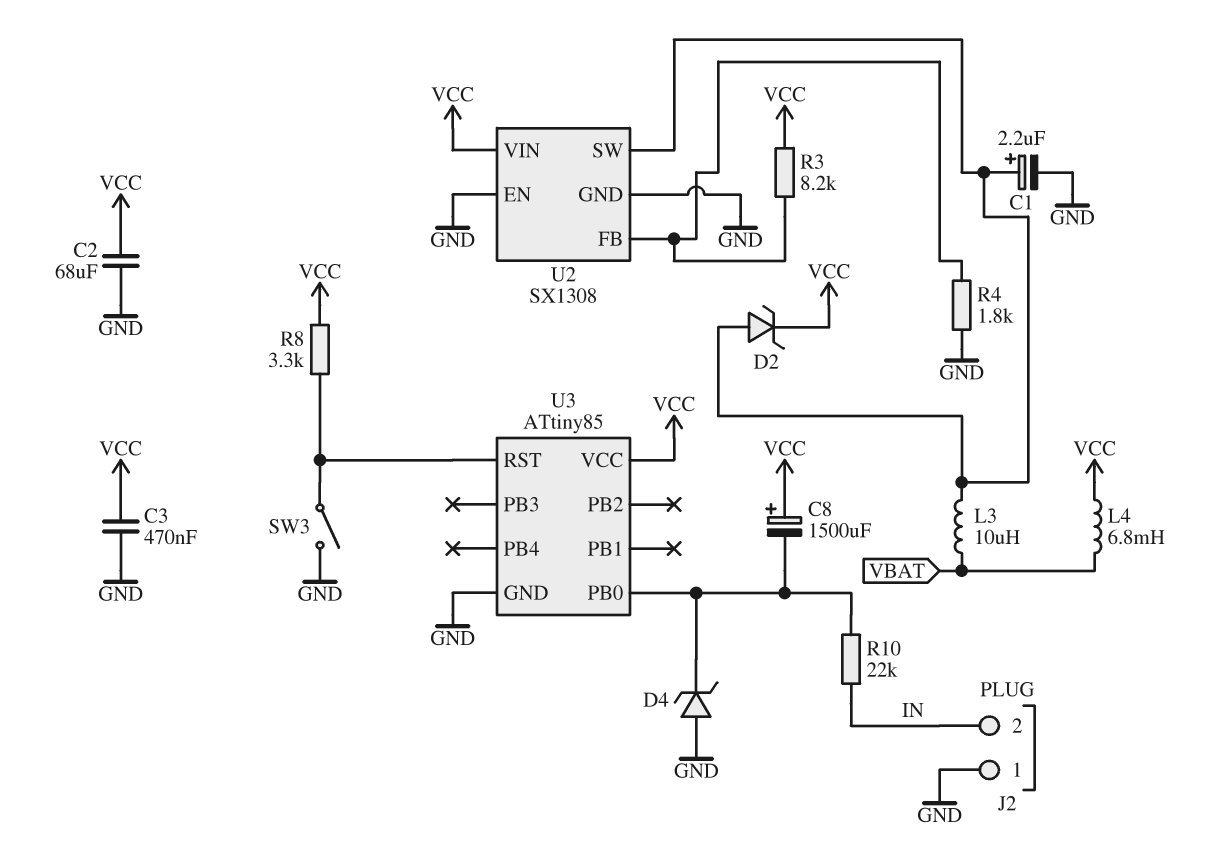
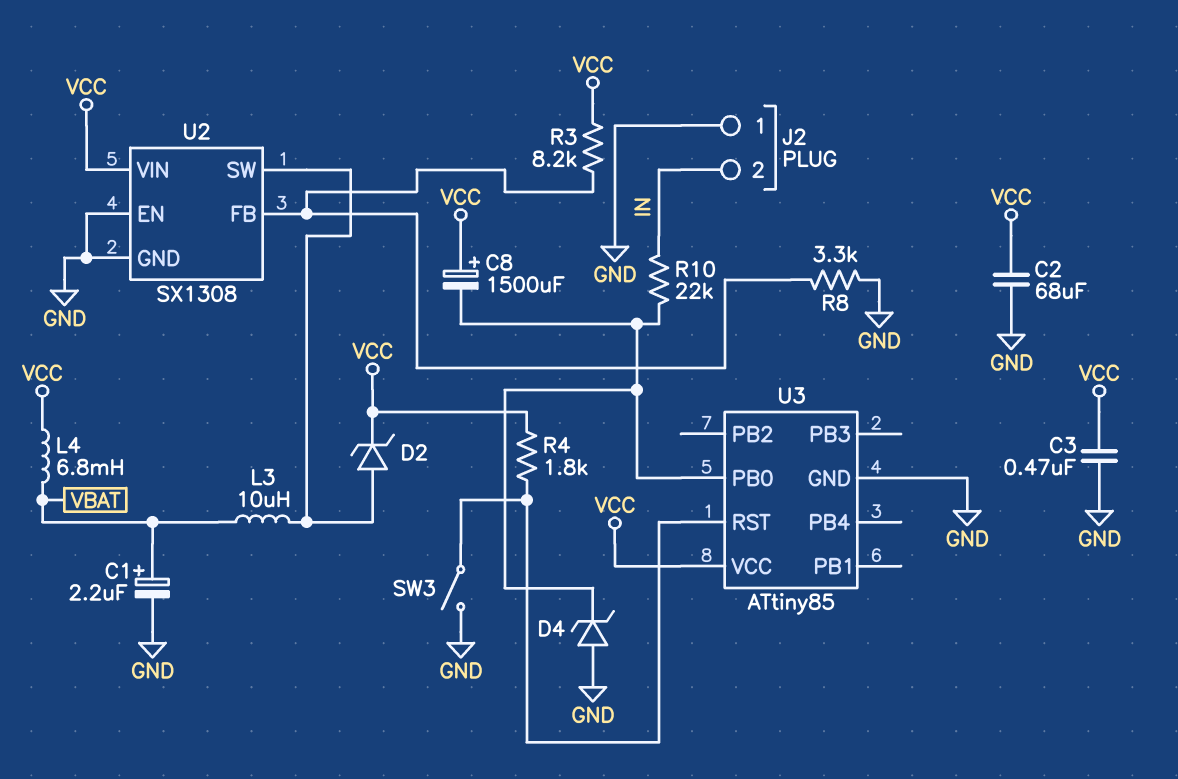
C1: 2.2uF (plus U2/SW, minus GND) -> 2.2uF (plus VBAT, minus GND)
R4: 1.8k (GND, U2/FB) -> 1.8k (U3/RST, VCC)
R8: 3.3k (U3/RST, VCC) -> 3.3k (GND, U2/FB)

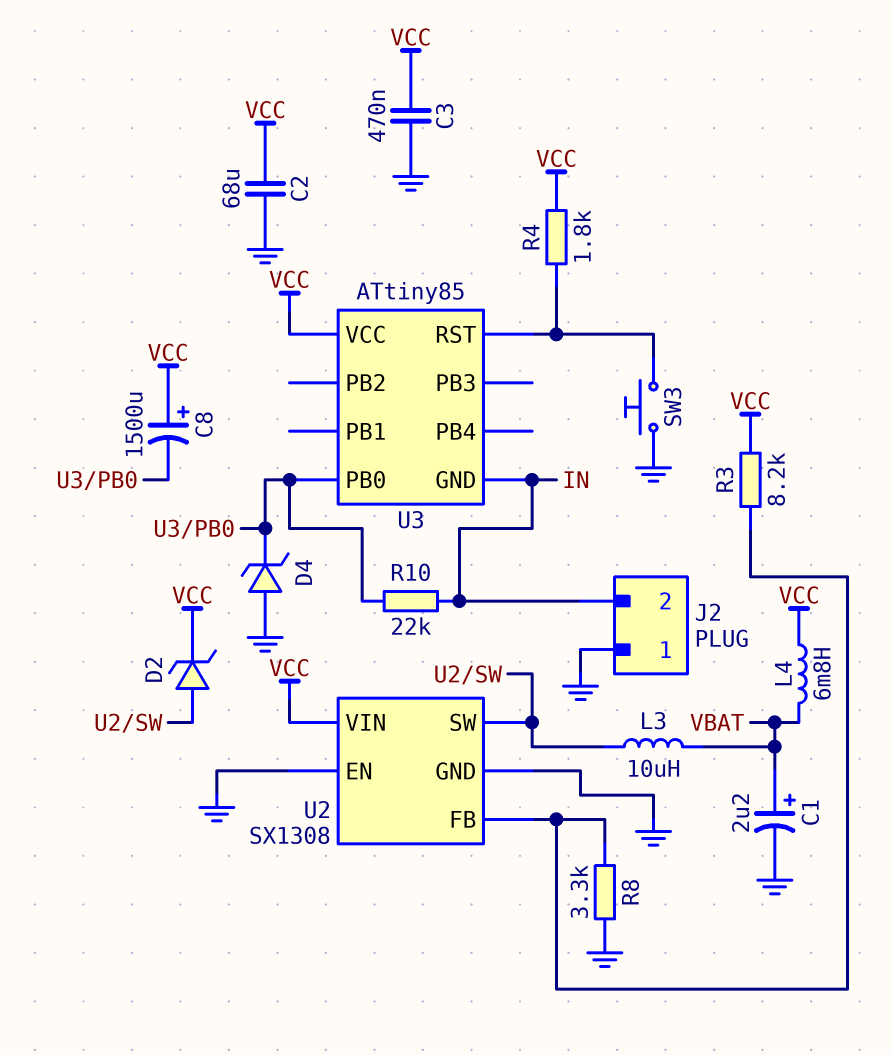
SW3: switch (GND, U3/RST) -> button (GND, U3/RST)
U3 pin GND: GND -> IN

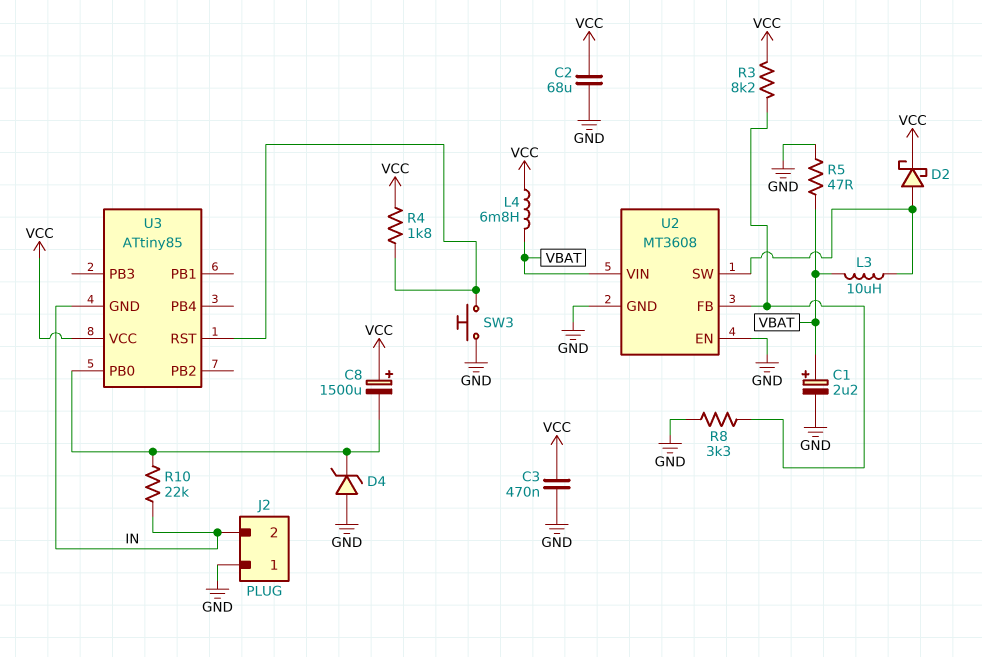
D2: zener (A U2/SW, K VCC) -> schottky (A U2/SW, K VCC)
R5: none -> 47 (GND, VBAT)
U2: SX1308 -> MT3608
U2 pin VIN: VCC -> VBAT

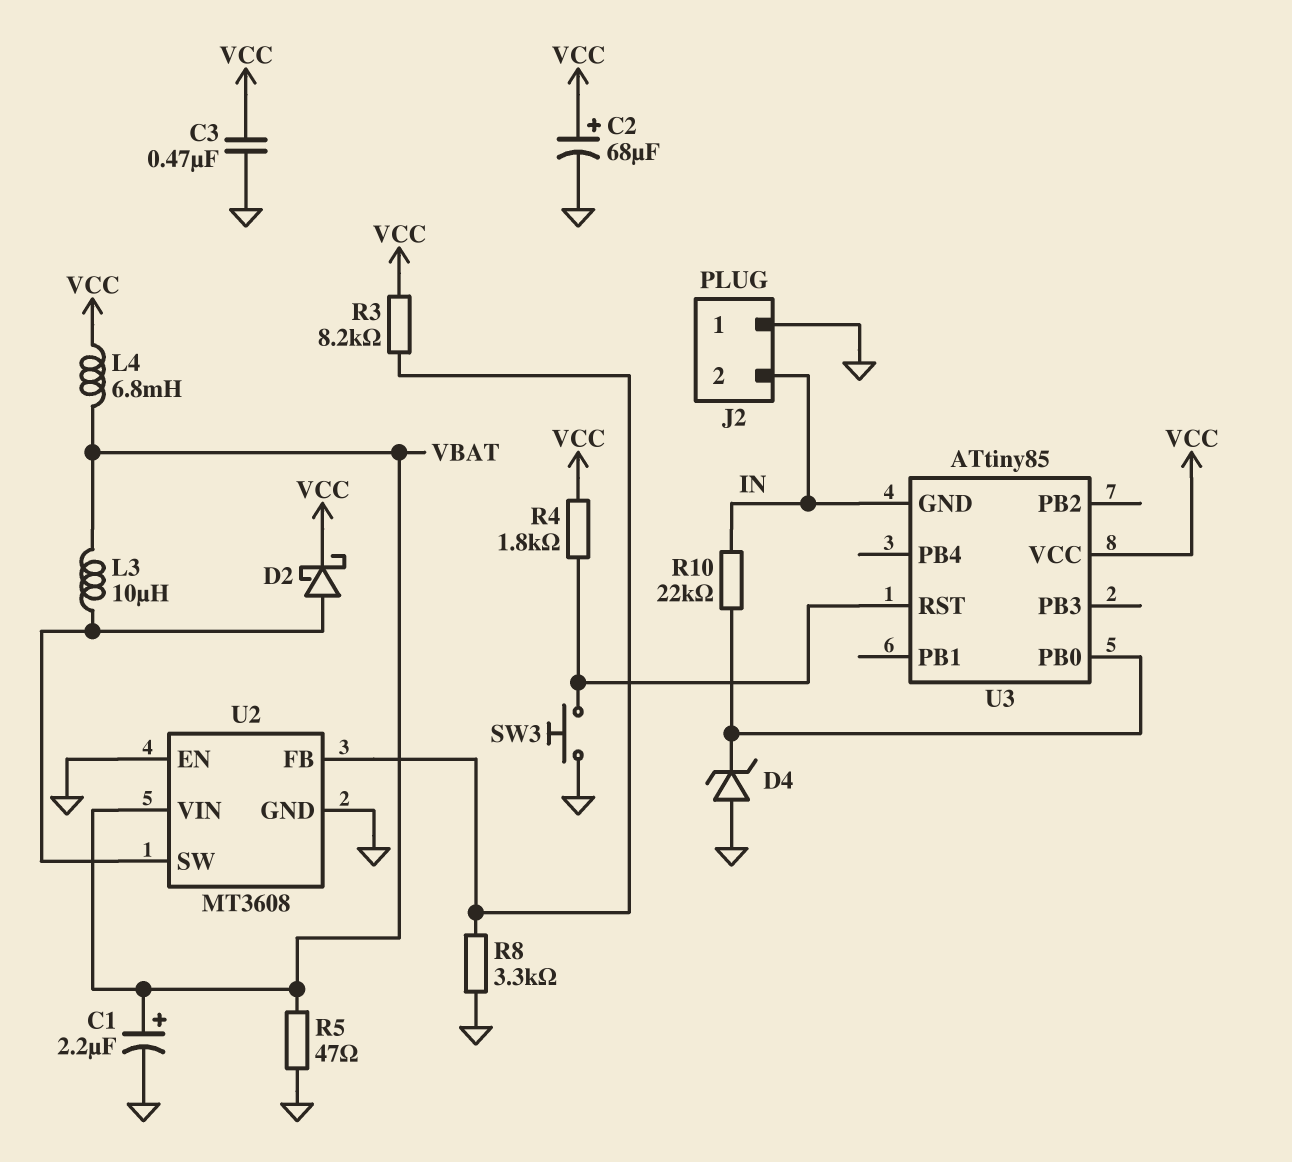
C2: 68uF (GND, VCC) -> 68uF (plus VCC, minus GND)
C8: 1500uF (plus VCC, minus U3/PB0) -> none

